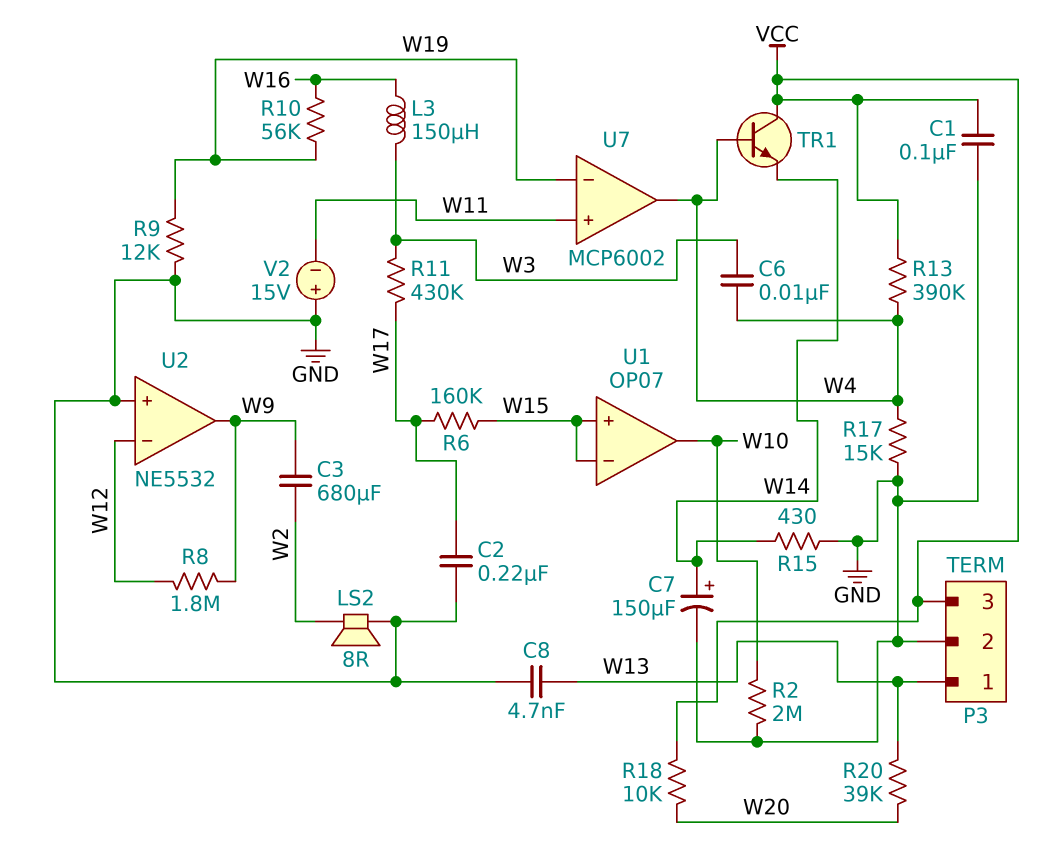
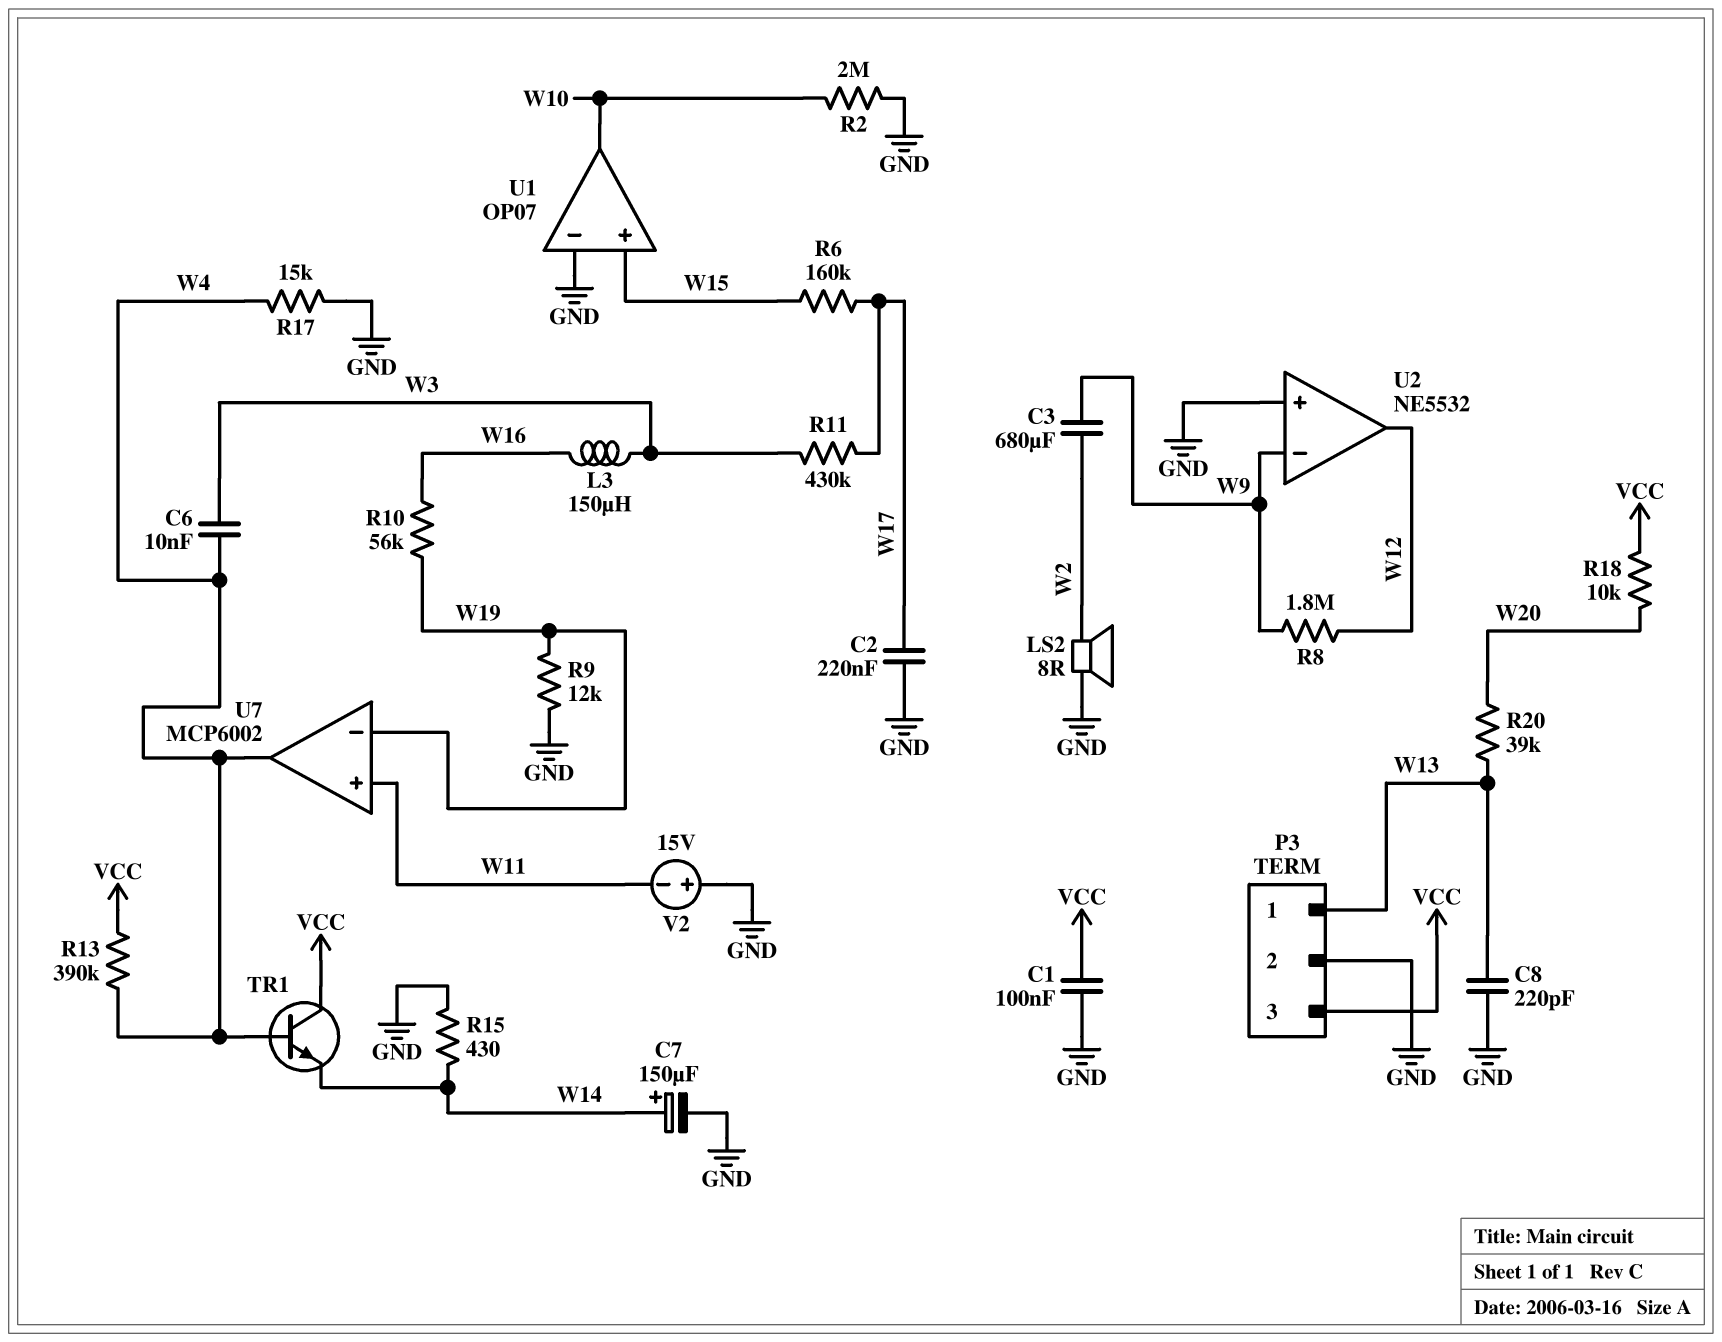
C8: 4.7nF (GND, W13) -> 220pF (GND, W13)
U1 pin in-: W15 -> GND
U2 pin in-: W12 -> W9
U2 pin out: W9 -> W12

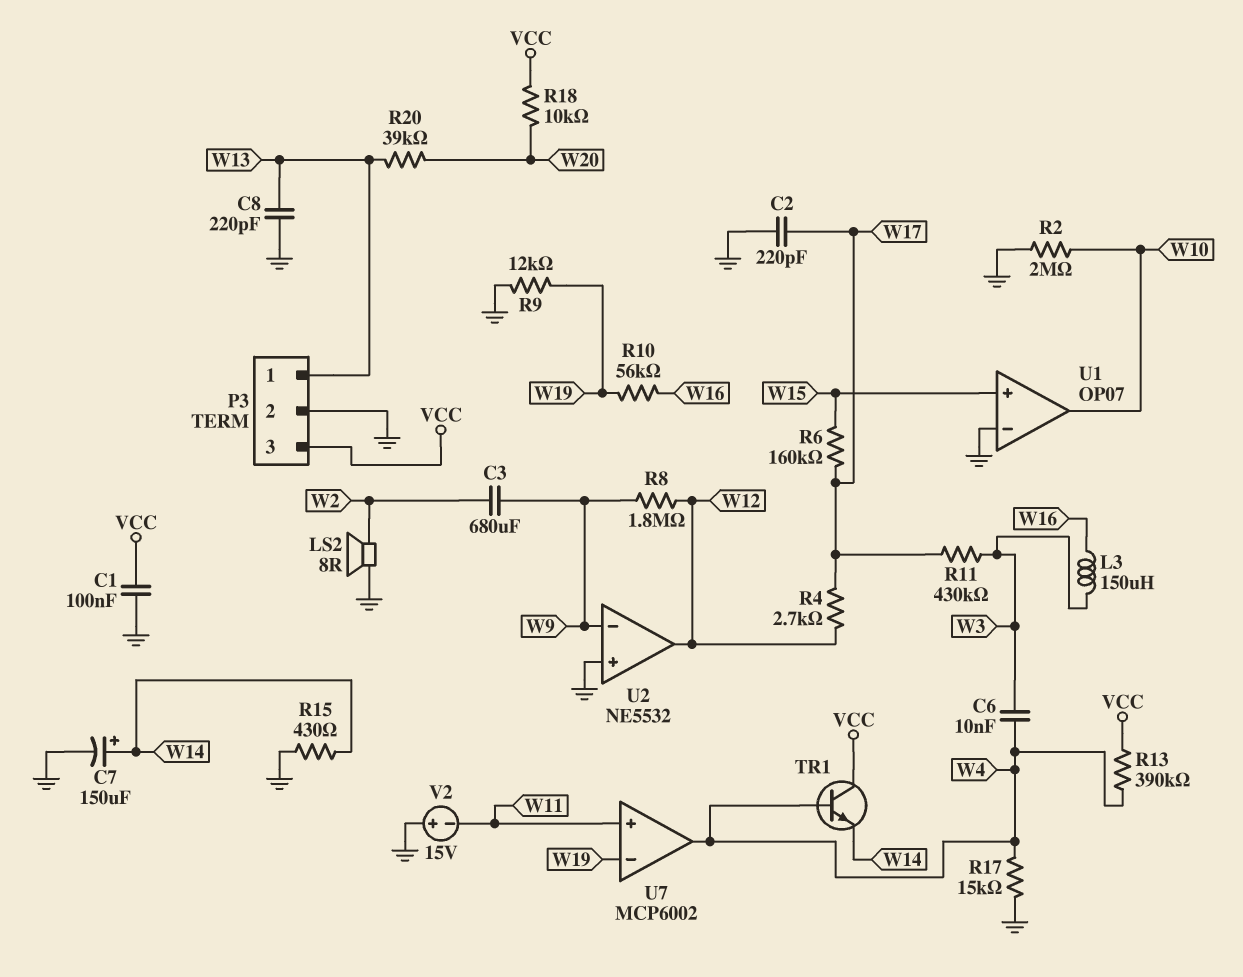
C2: 220nF (GND, W17) -> 220pF (GND, W17)
R4: none -> 2.7k (W12, W17)

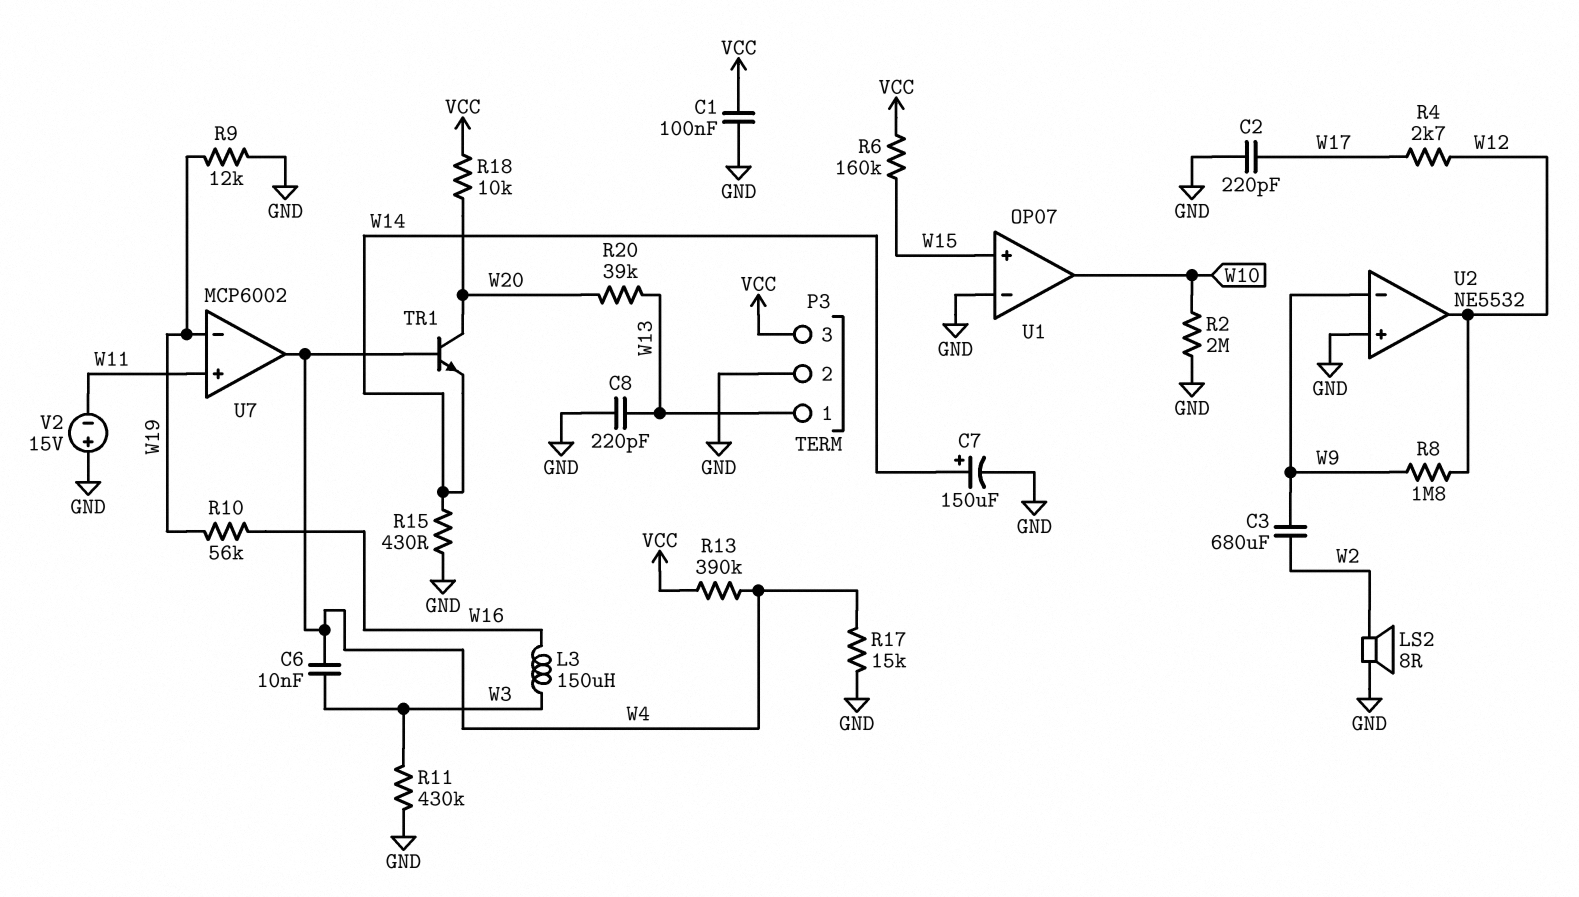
R6: 160k (W15, W17) -> 160k (VCC, W15)
R11: 430k (W3, W17) -> 430k (GND, W3)
TR1: NPN (B W4, C VCC, E W14) -> NPN (B W4, C W20, E W14)

